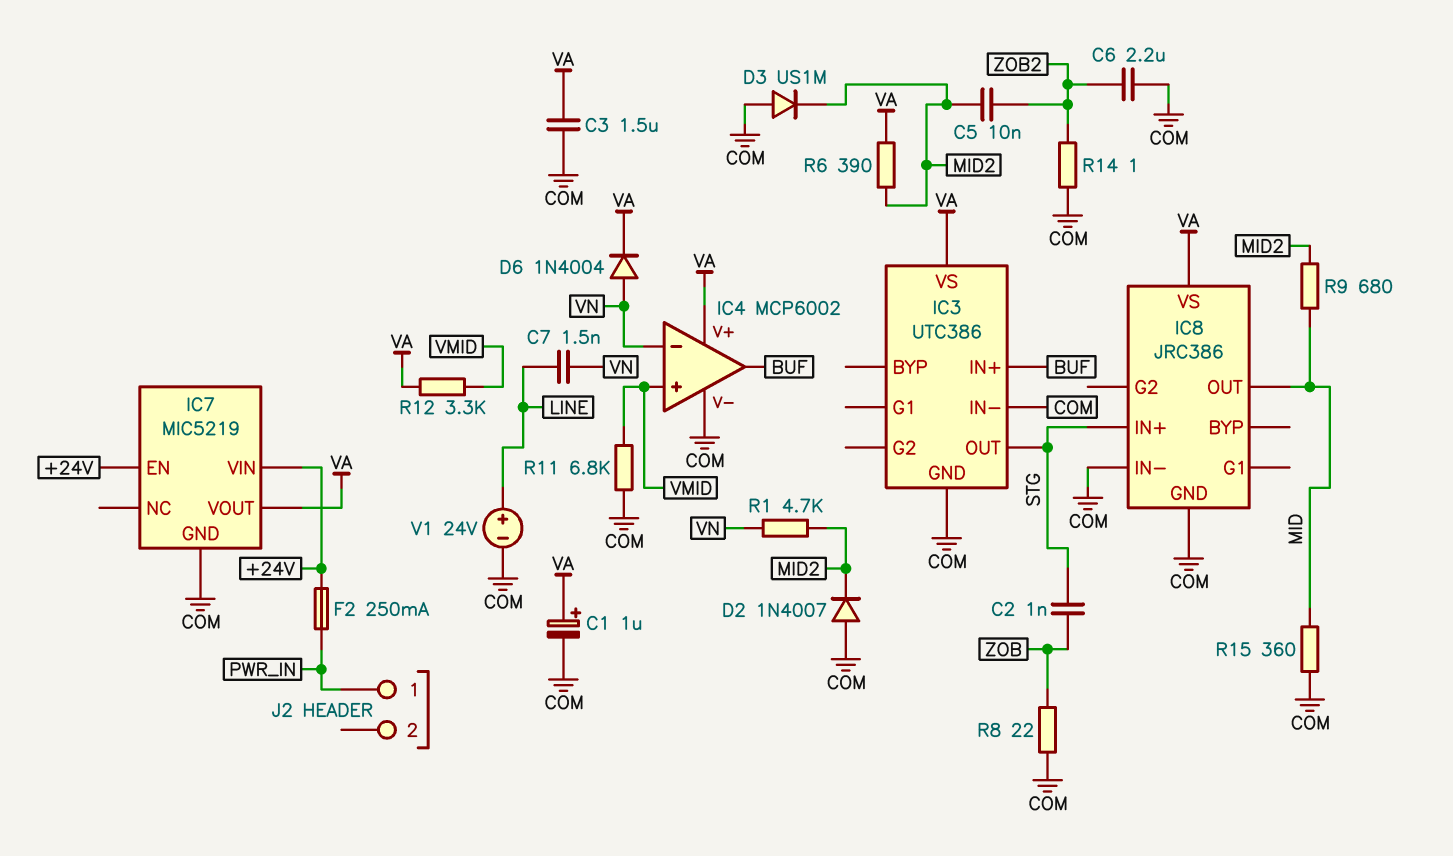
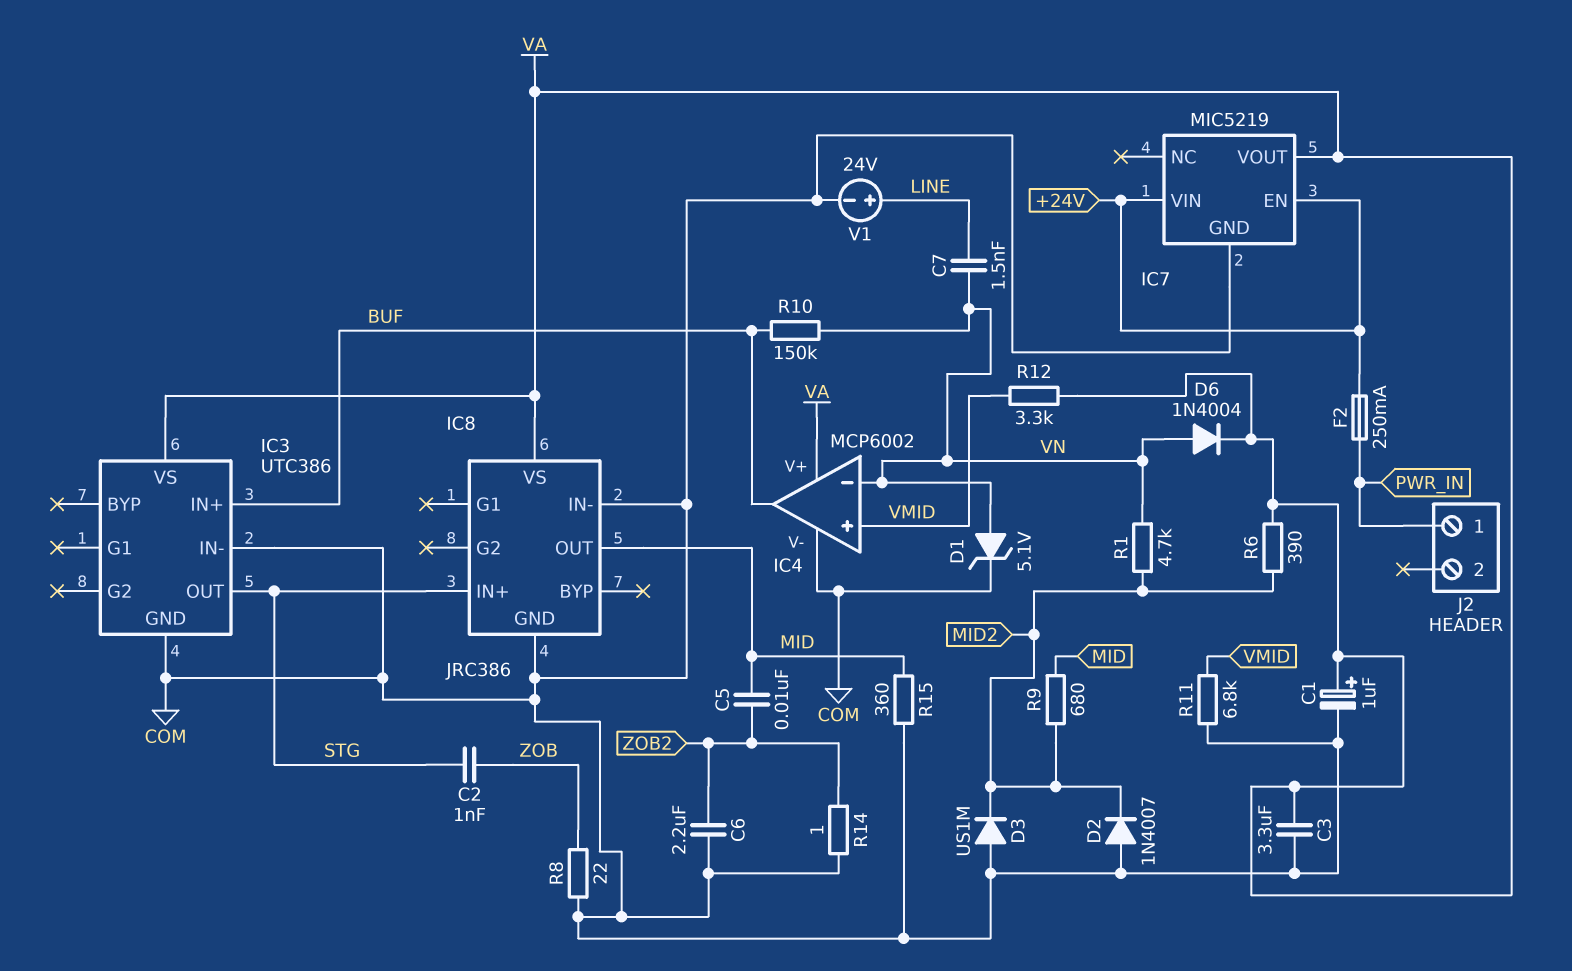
C3: 1.5uF (COM, VA) -> 3.3uF (COM, VA)
C5: 10nF (MID2, ZOB2) -> 10nF (MID, ZOB2)
D1: none -> zener 5.1V (A VN, K COM)
R10: none -> 150k (BUF, VN)

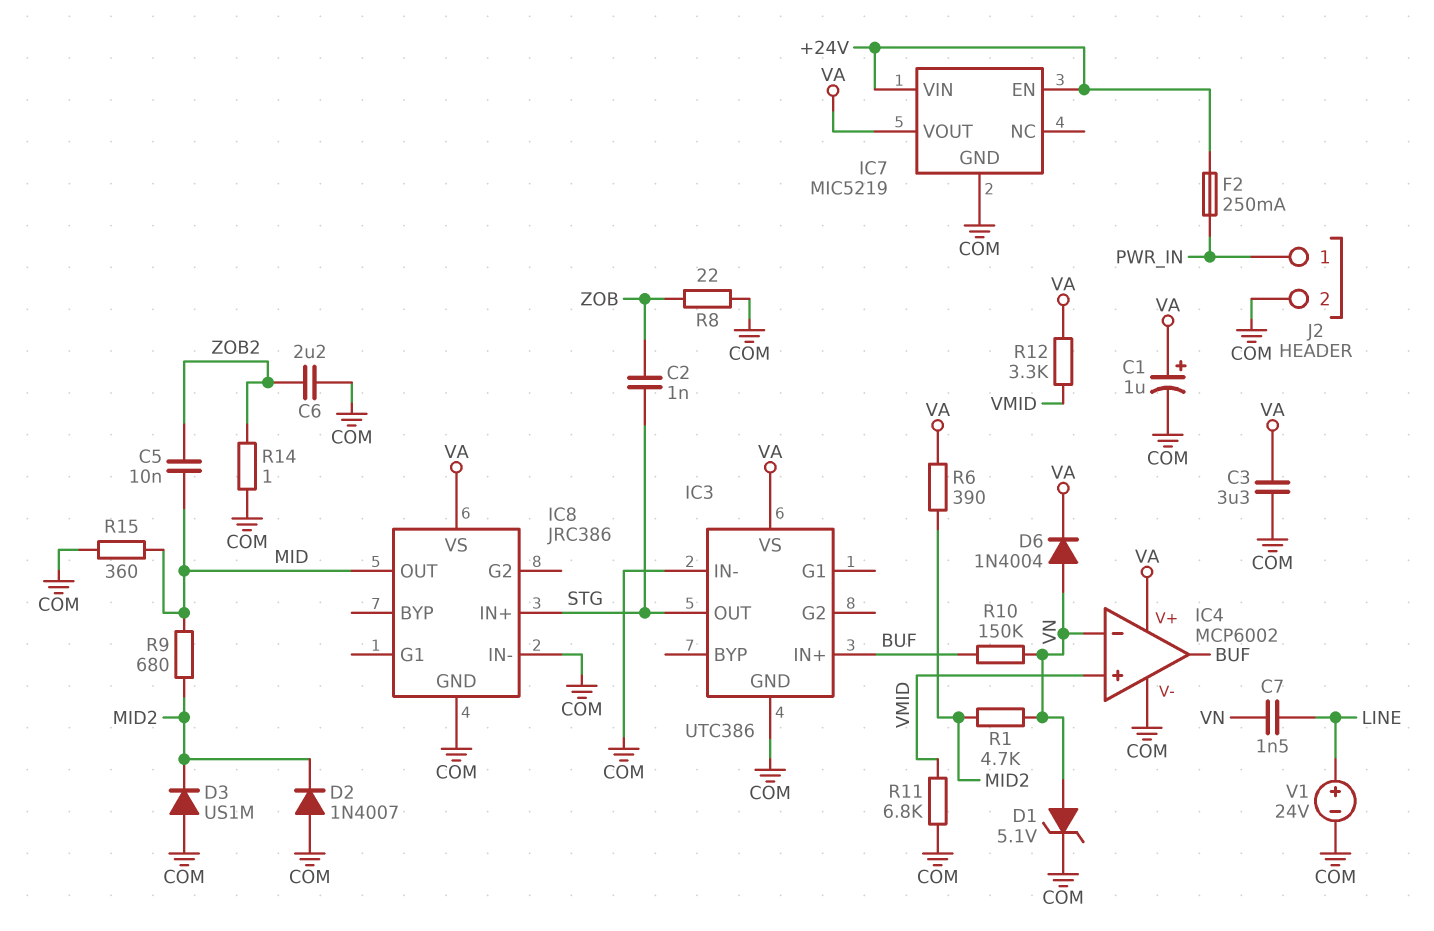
J2 pin 2: none -> COM

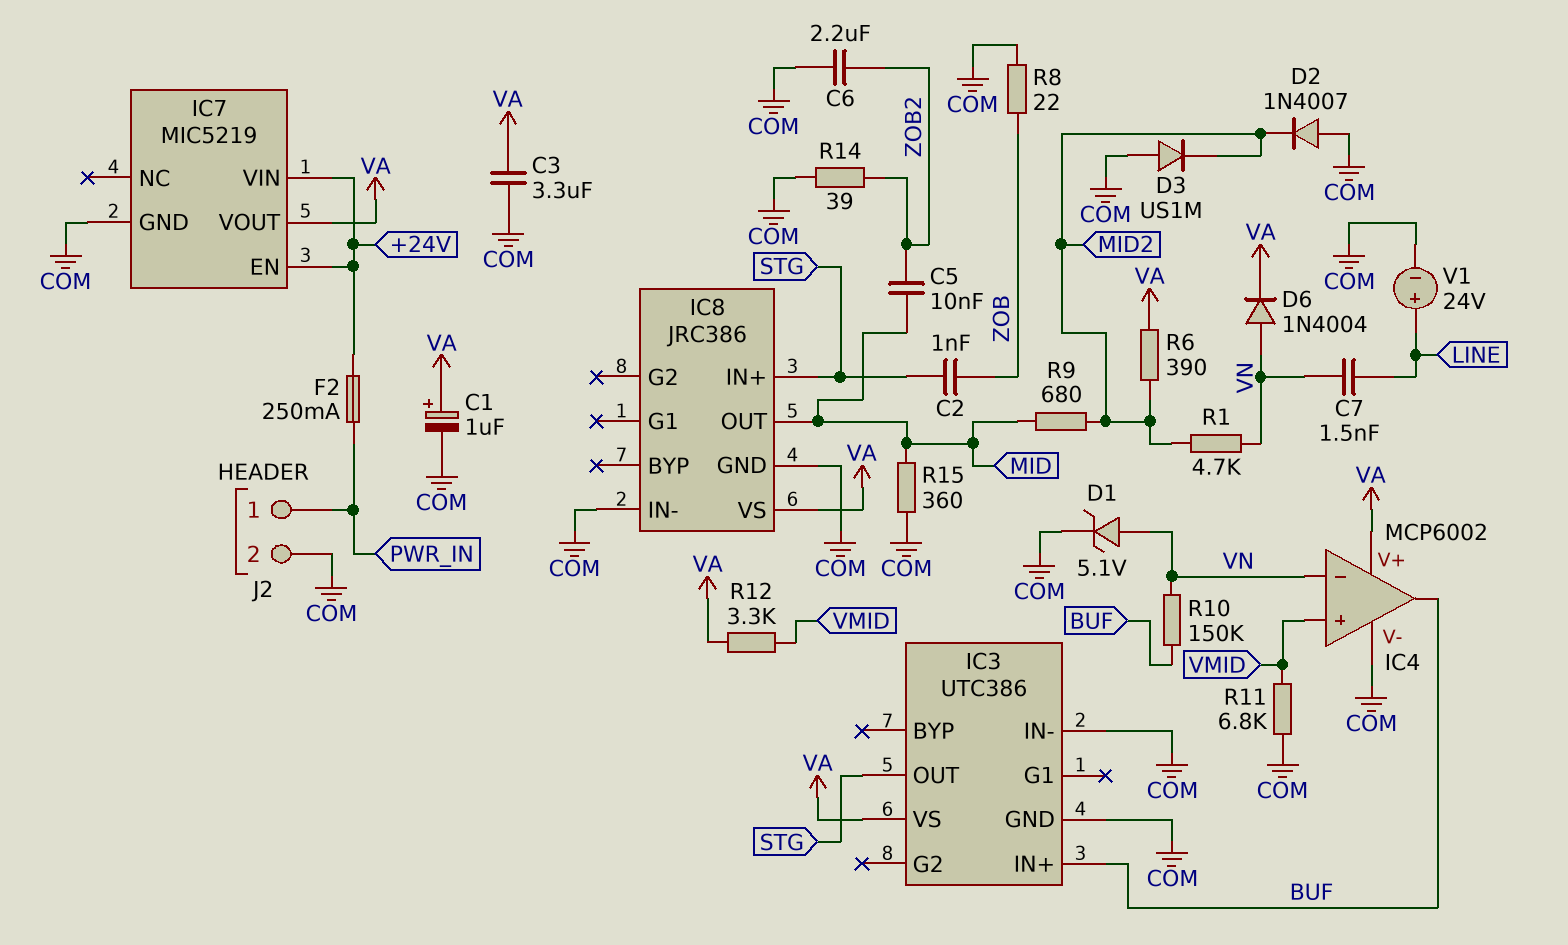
R14: 1 (COM, ZOB2) -> 39 (COM, ZOB2)

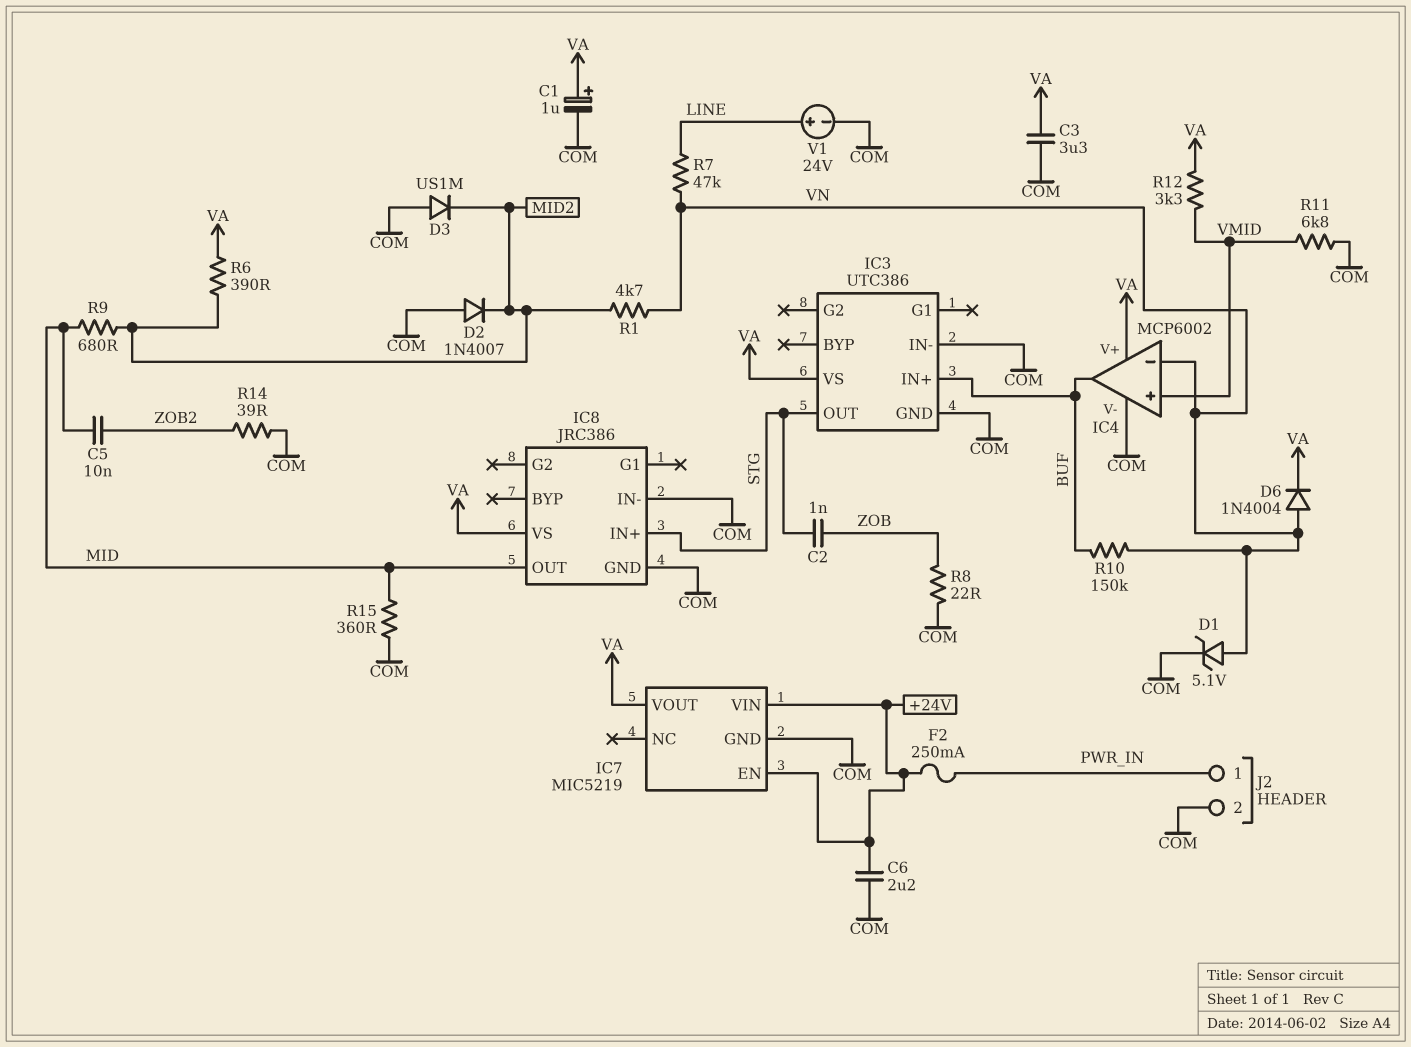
C6: 2.2uF (COM, ZOB2) -> 2.2uF (+24V, COM)
C7: 1.5nF (LINE, VN) -> none
R7: none -> 47k (LINE, VN)

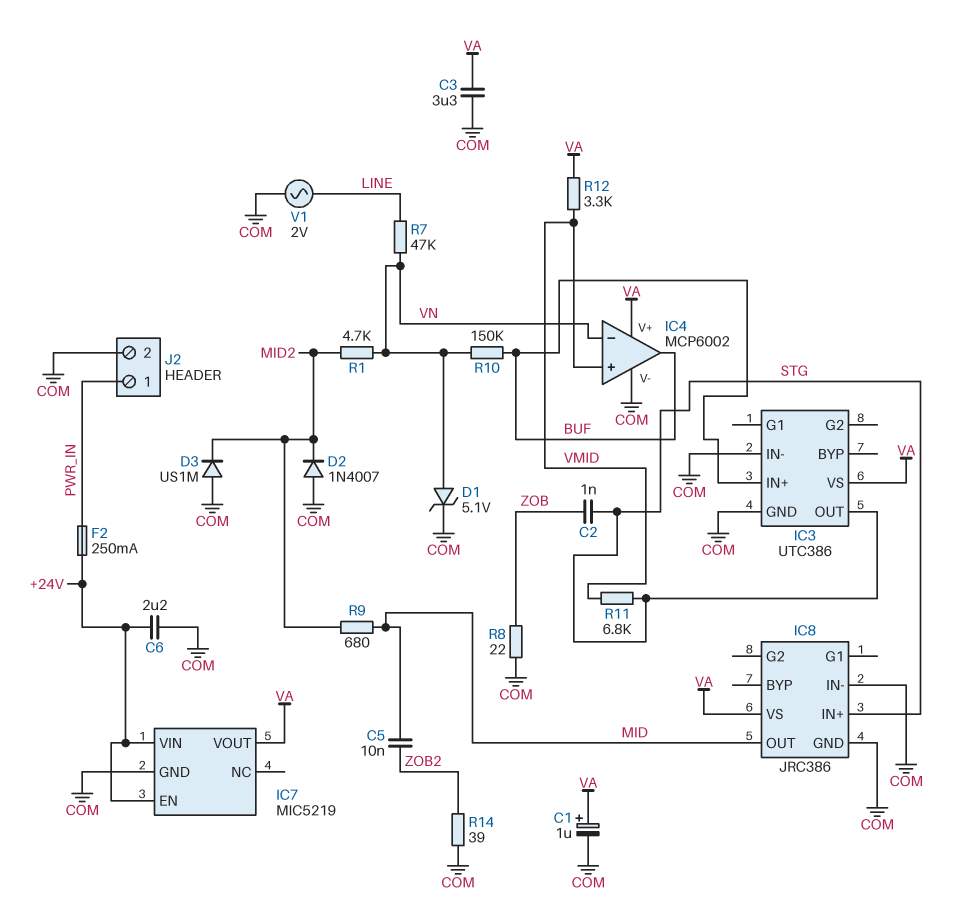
D6: diode 1N4004 (A VN, K VA) -> none
R6: 390 (MID2, VA) -> none
R11: 6.8k (COM, VMID) -> 6.8k (STG, VMID)
R15: 360 (COM, MID) -> none
V1: 24V (plus LINE, minus COM) -> AC 2V (COM, LINE)

